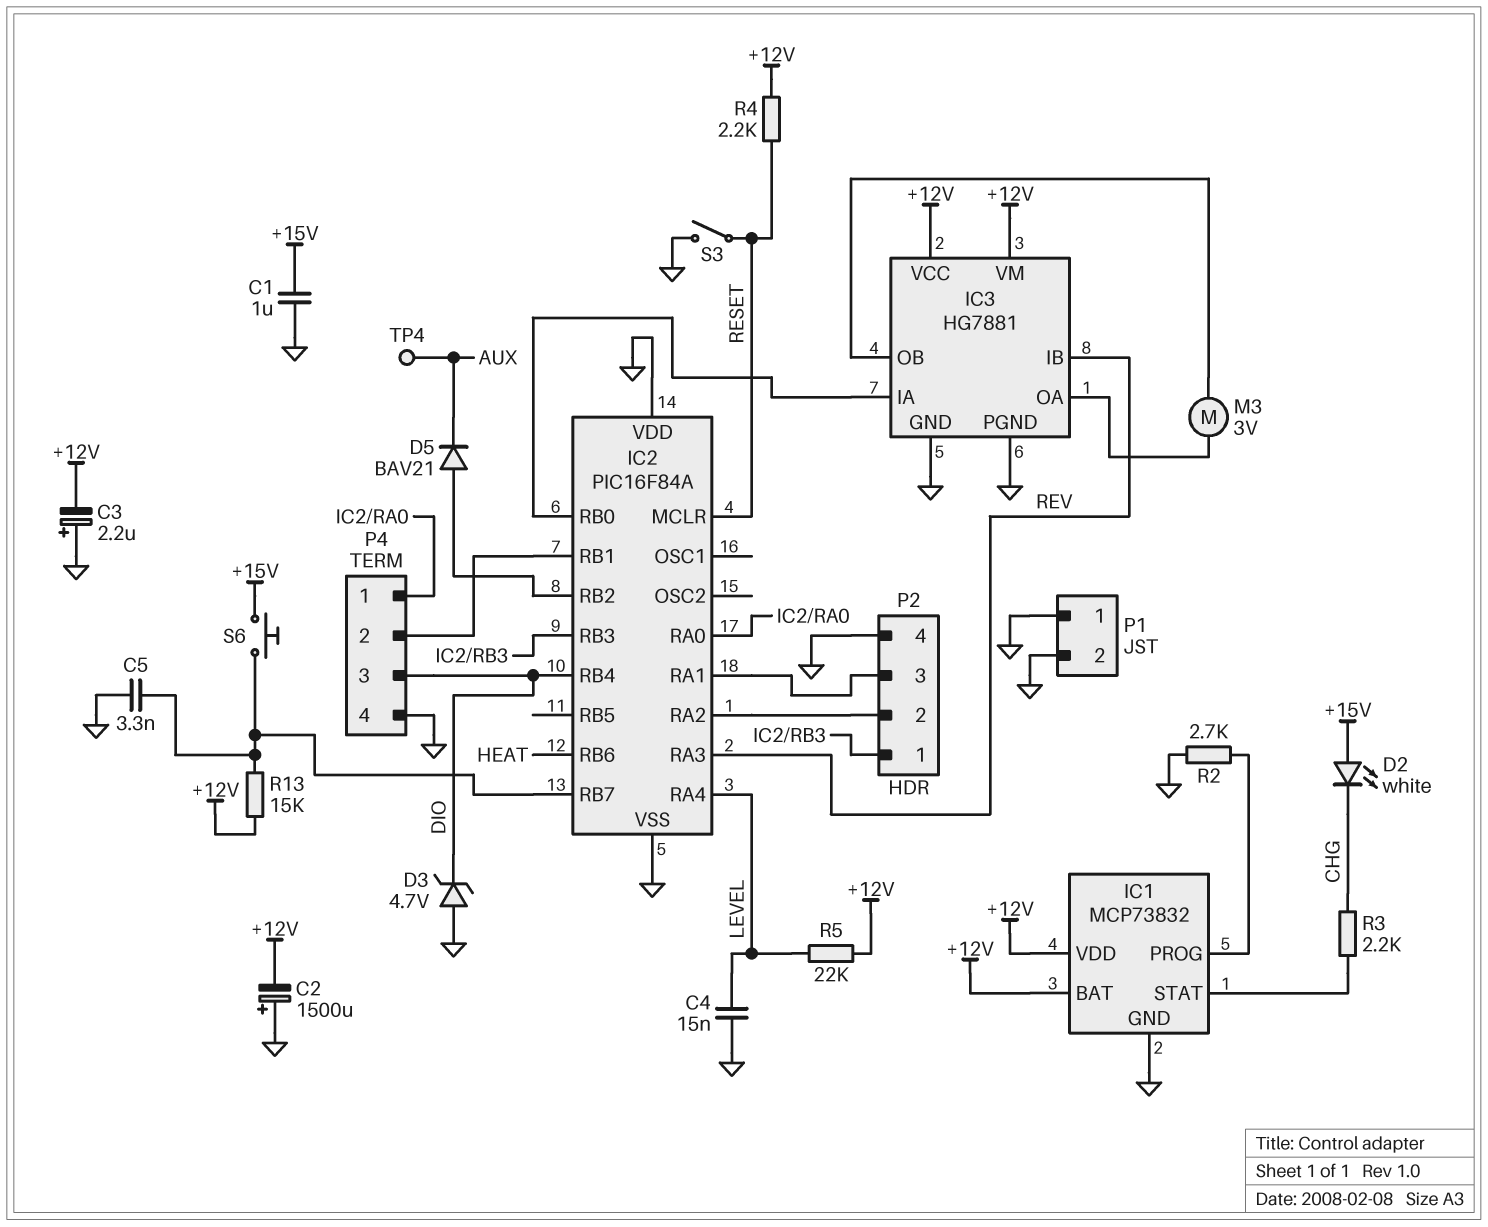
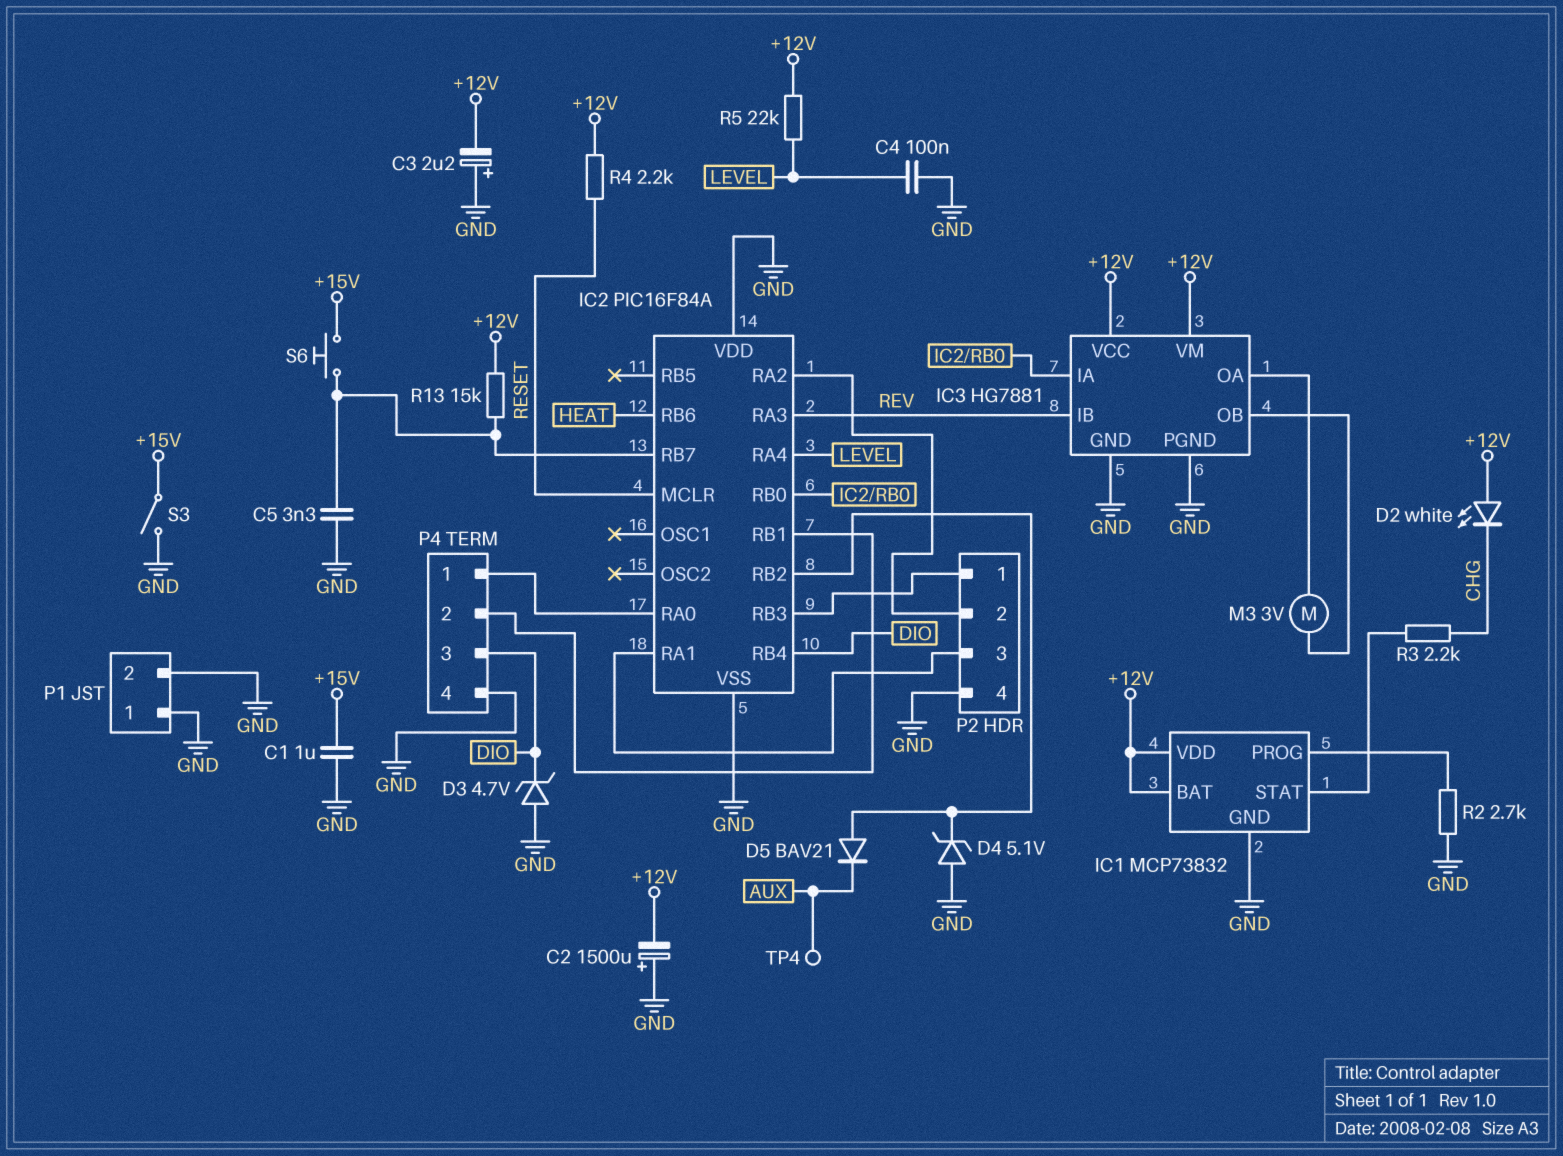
C4: 15nF (GND, LEVEL) -> 100nF (GND, LEVEL)
D2: LED white (A +15V, K CHG) -> LED white (A +12V, K CHG)
D4: none -> zener 5.1V (A GND, K IC2/RB2)
S3: switch (GND, RESET) -> switch (+15V, GND)

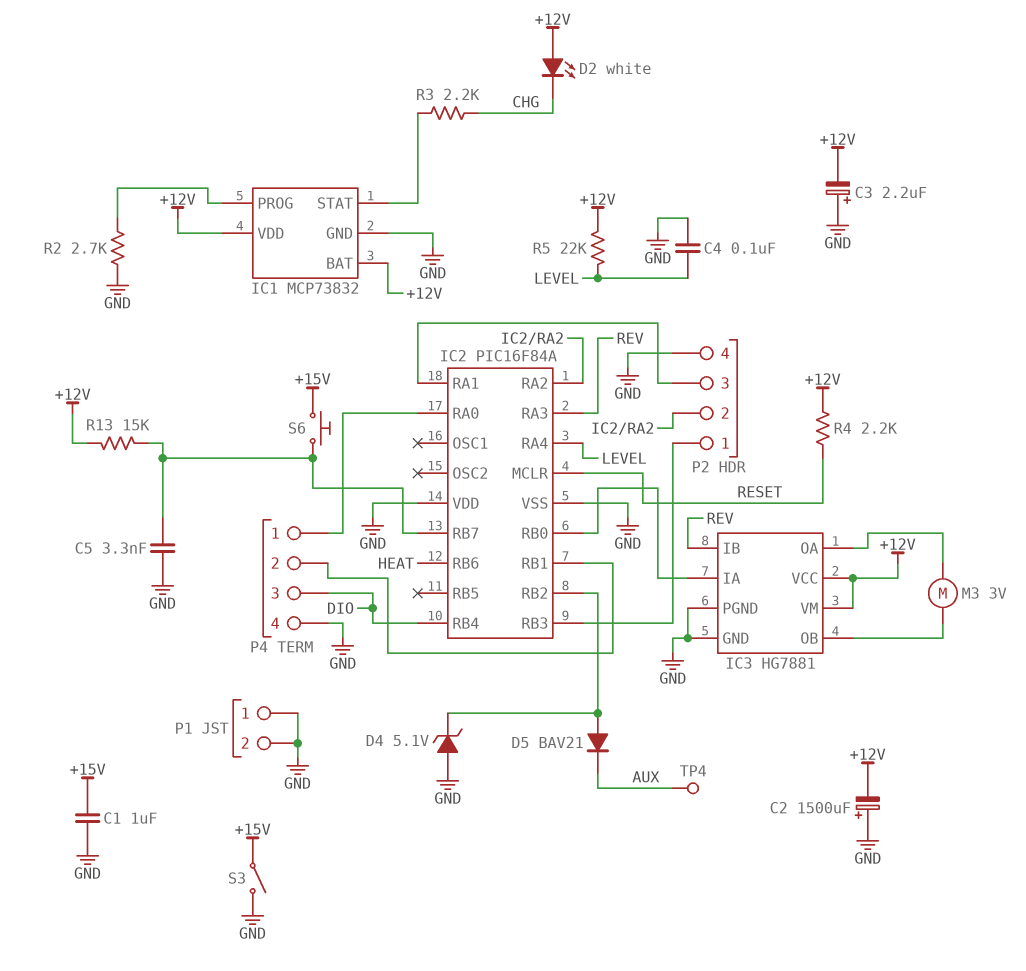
D3: zener 4.7V (A GND, K DIO) -> none

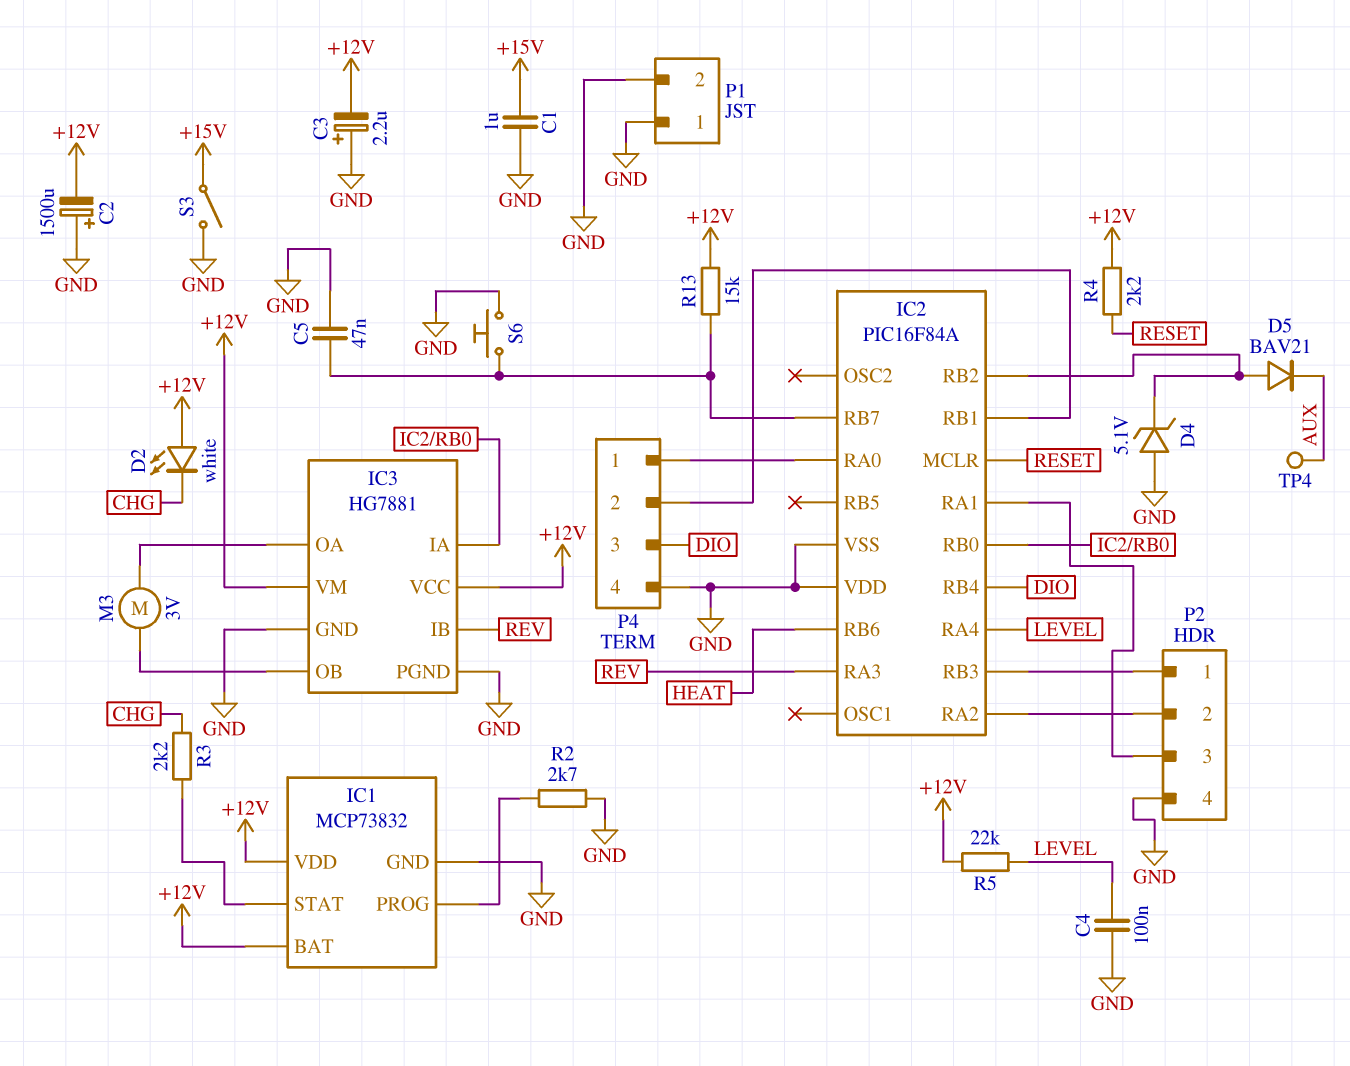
C5: 3.3nF (GND, IC2/RB7) -> 47nF (GND, IC2/RB7)
S6: button (+15V, IC2/RB7) -> button (GND, IC2/RB7)

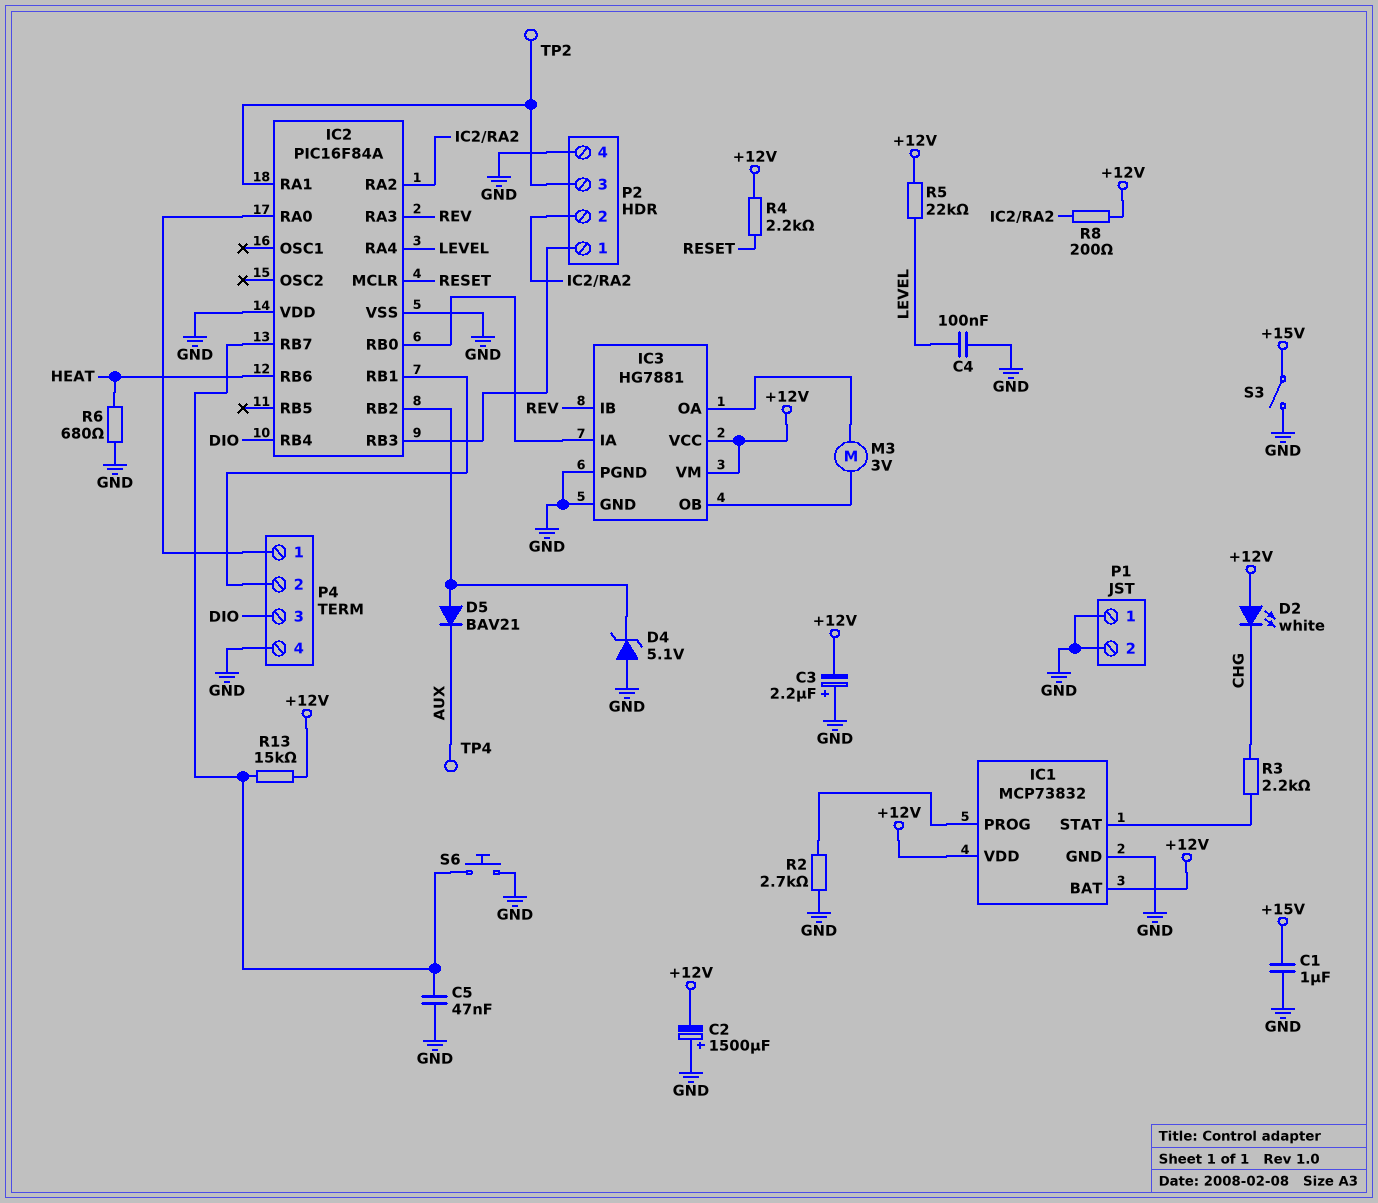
R6: none -> 680 (GND, HEAT)
R8: none -> 200 (+12V, IC2/RA2)
TP2: none -> test point (IC2/RA1)

